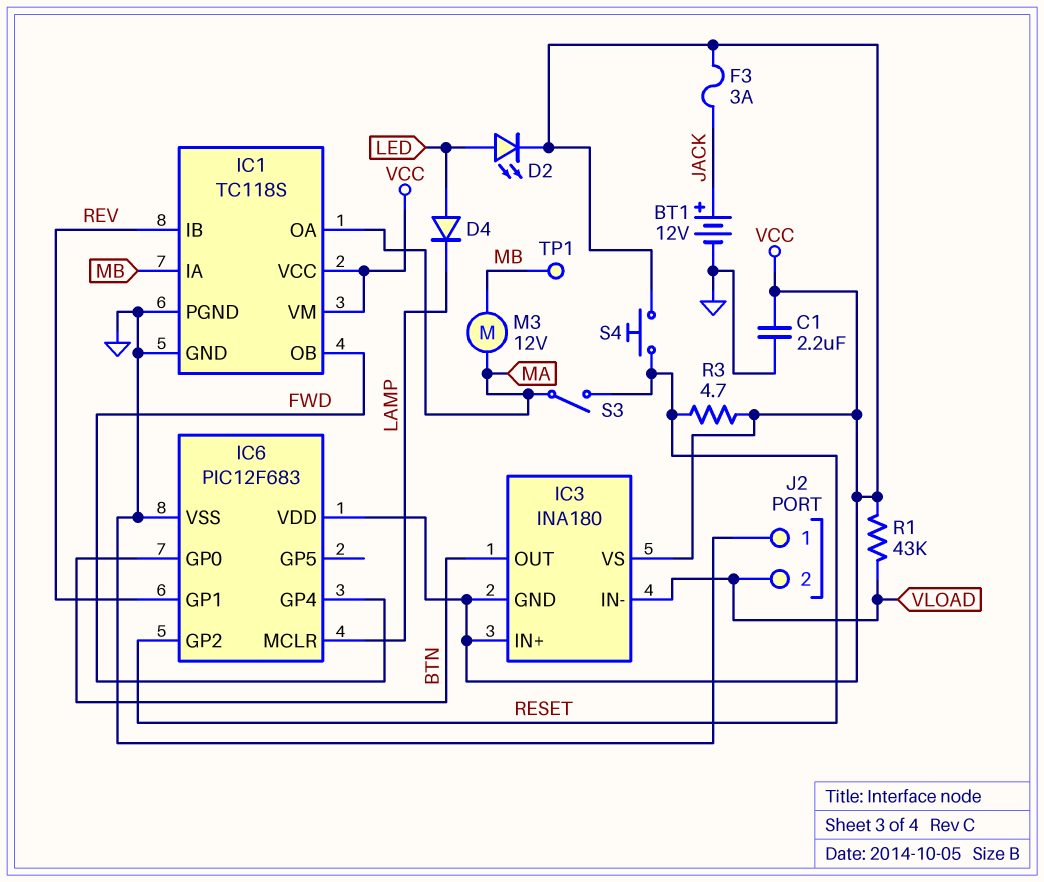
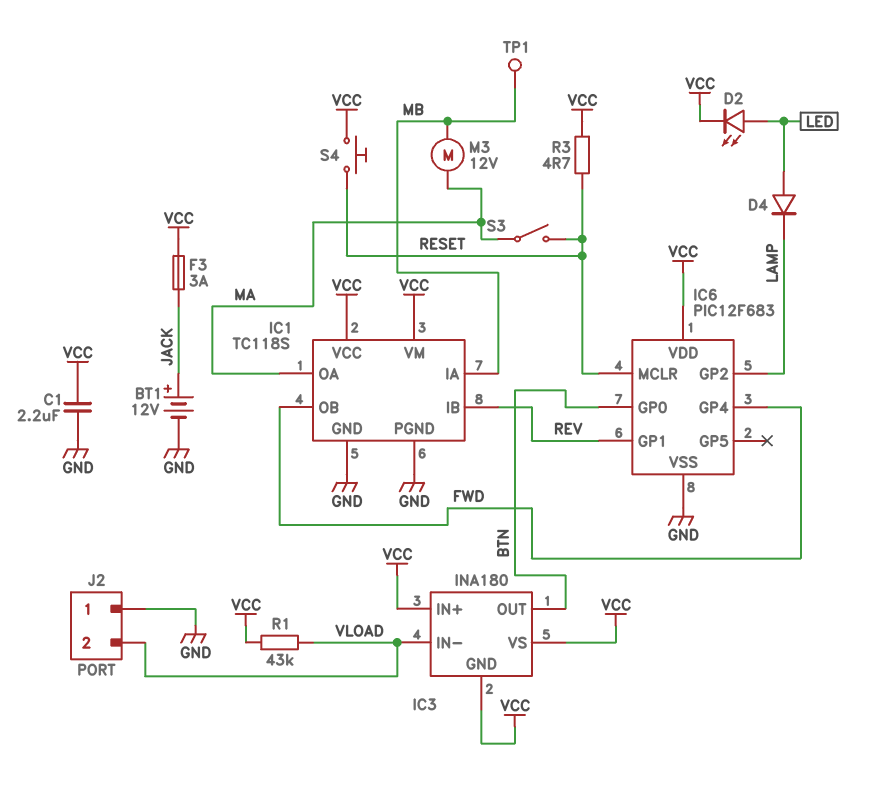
IC6 pin GP2: RESET -> LAMP
IC6 pin MCLR: LAMP -> RESET

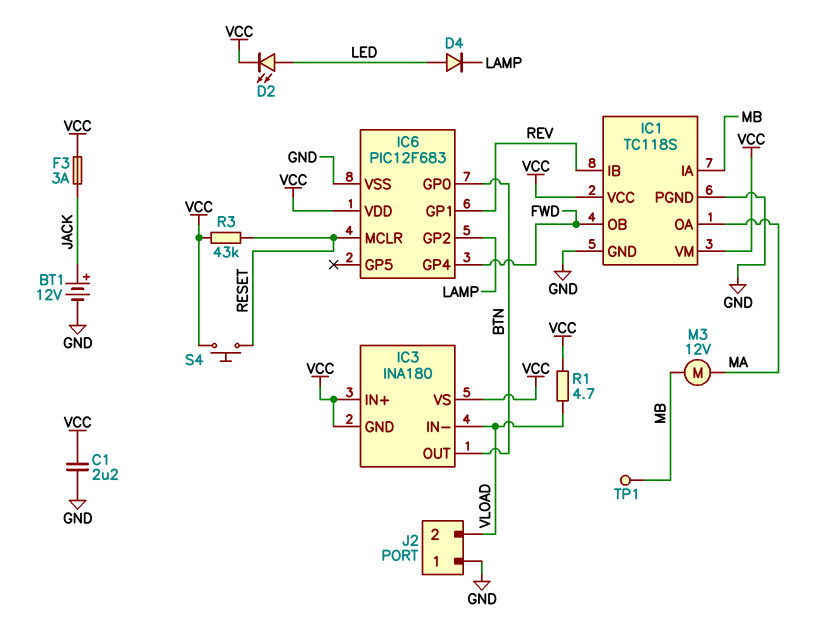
R1: 43k (VCC, VLOAD) -> 4.7 (VCC, VLOAD)
R3: 4.7 (RESET, VCC) -> 43k (RESET, VCC)
S3: switch (MA, RESET) -> none

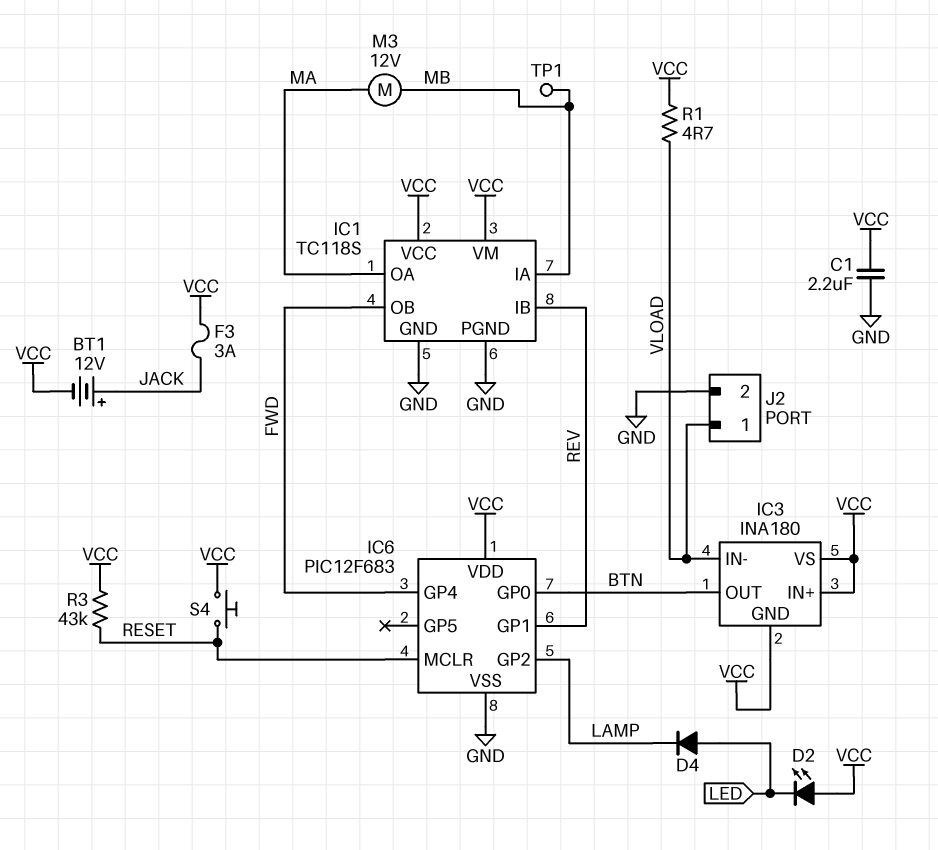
BT1: 12V (plus JACK, minus GND) -> 12V (plus JACK, minus VCC)
D2: LED (A LED, K VCC) -> LED (A VCC, K LED)
J2 pin 1: GND -> VLOAD
J2 pin 2: VLOAD -> GND

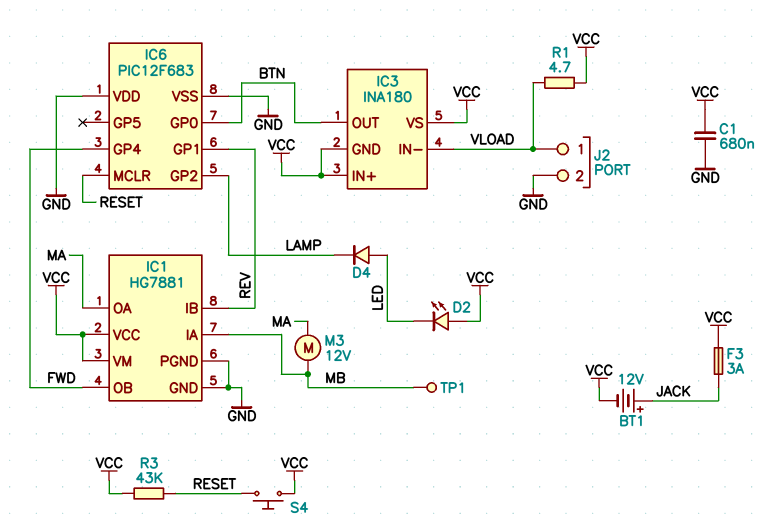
C1: 2.2uF (GND, VCC) -> 680nF (GND, VCC)
IC1: TC118S -> HG7881
IC6 pin VDD: VCC -> GND

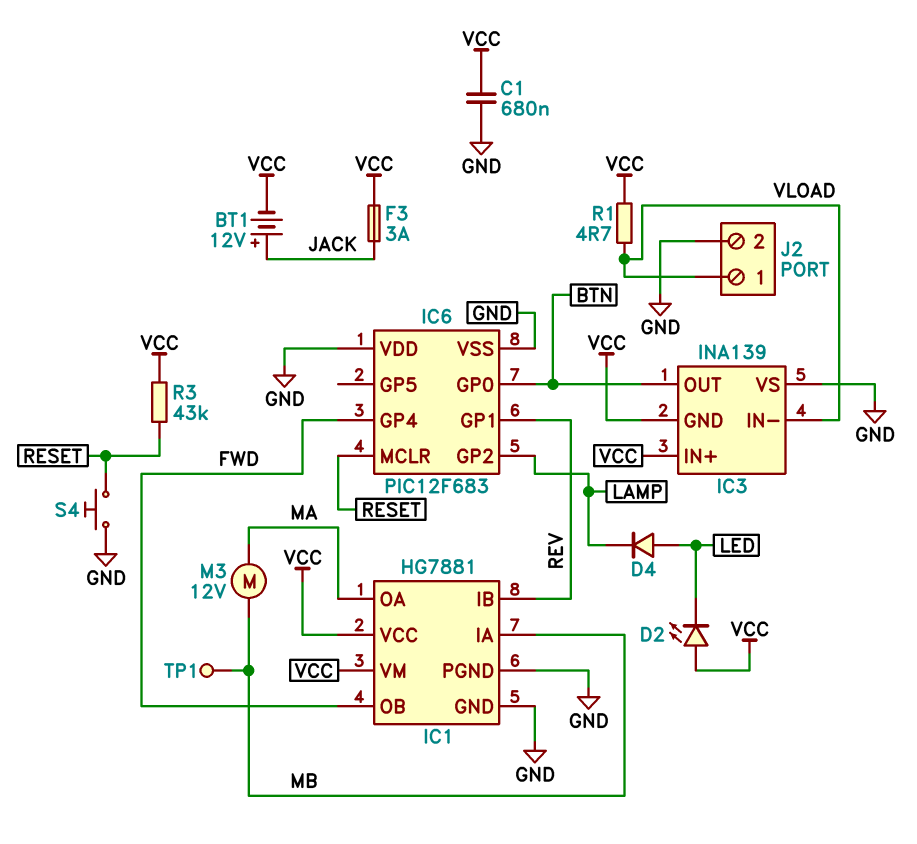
IC3: INA180 -> INA139
IC3 pin VS: VCC -> GND
S4: button (RESET, VCC) -> button (GND, RESET)

